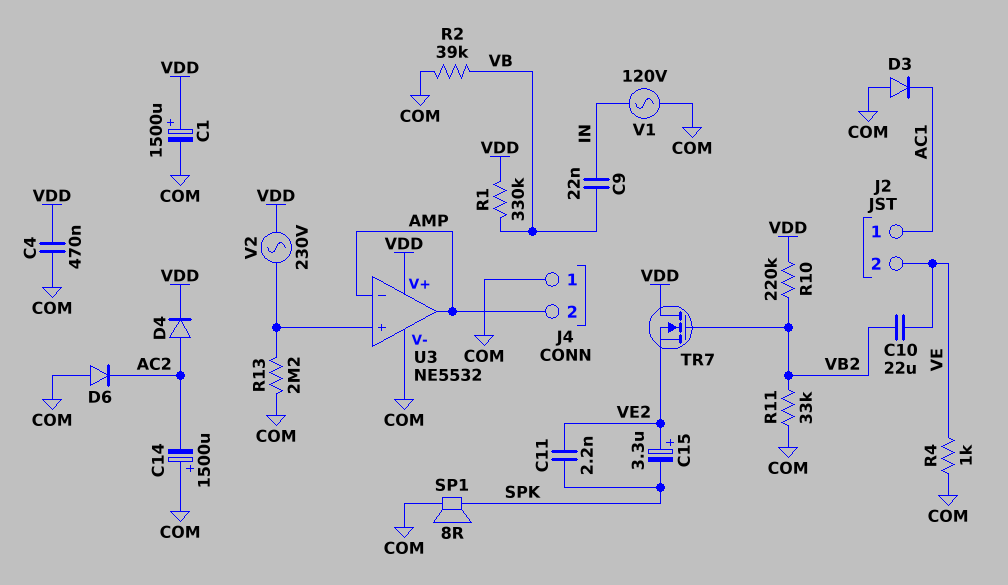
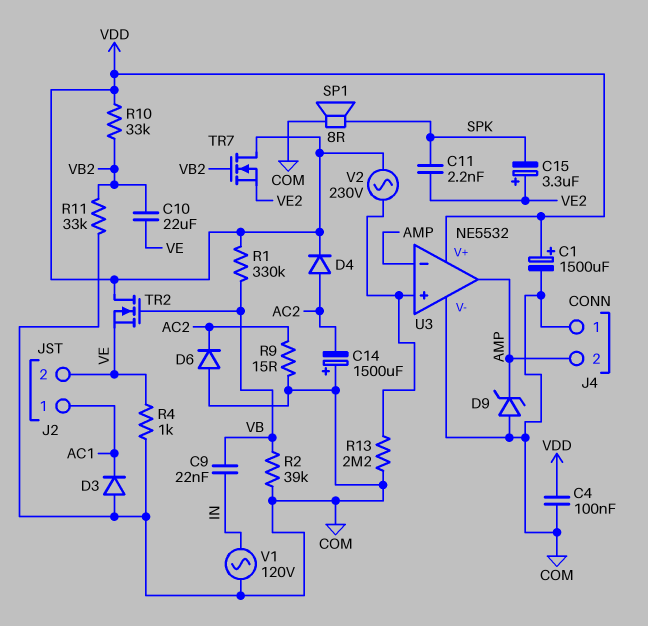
C4: 470nF (COM, VDD) -> 100nF (COM, VDD)
D9: none -> zener (A COM, K AMP)
R9: none -> 15 (AC2, COM)
R10: 220k (VB2, VDD) -> 33k (VB2, VDD)
TR2: none -> NMOS (G VB, D VDD, S VE)

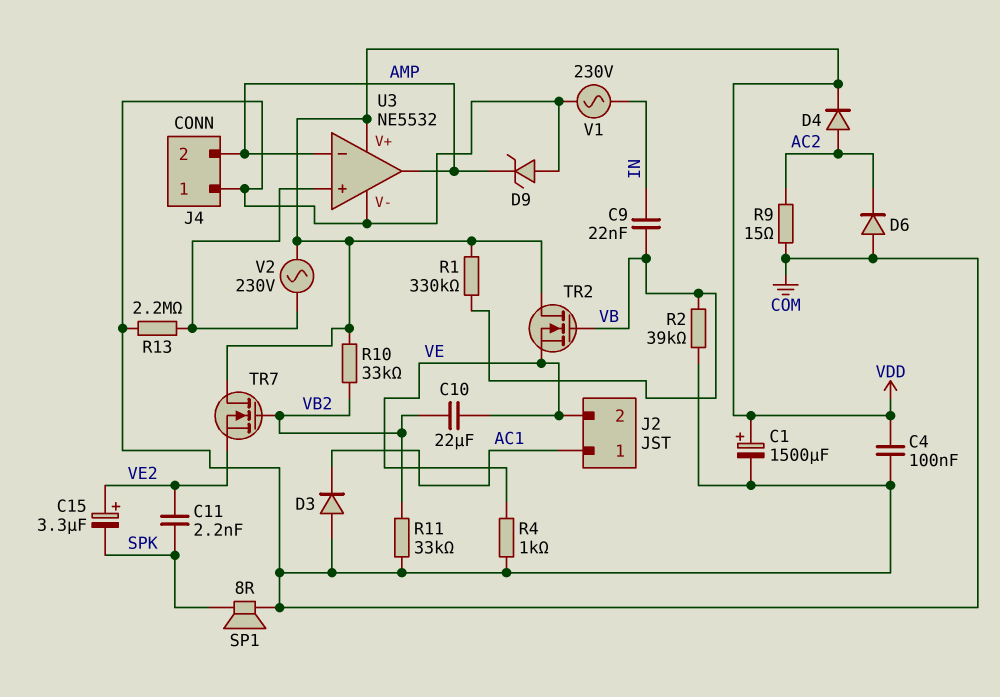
C14: 1500uF (plus COM, minus AC2) -> none
V1: AC 120V (COM, IN) -> AC 230V (COM, IN)

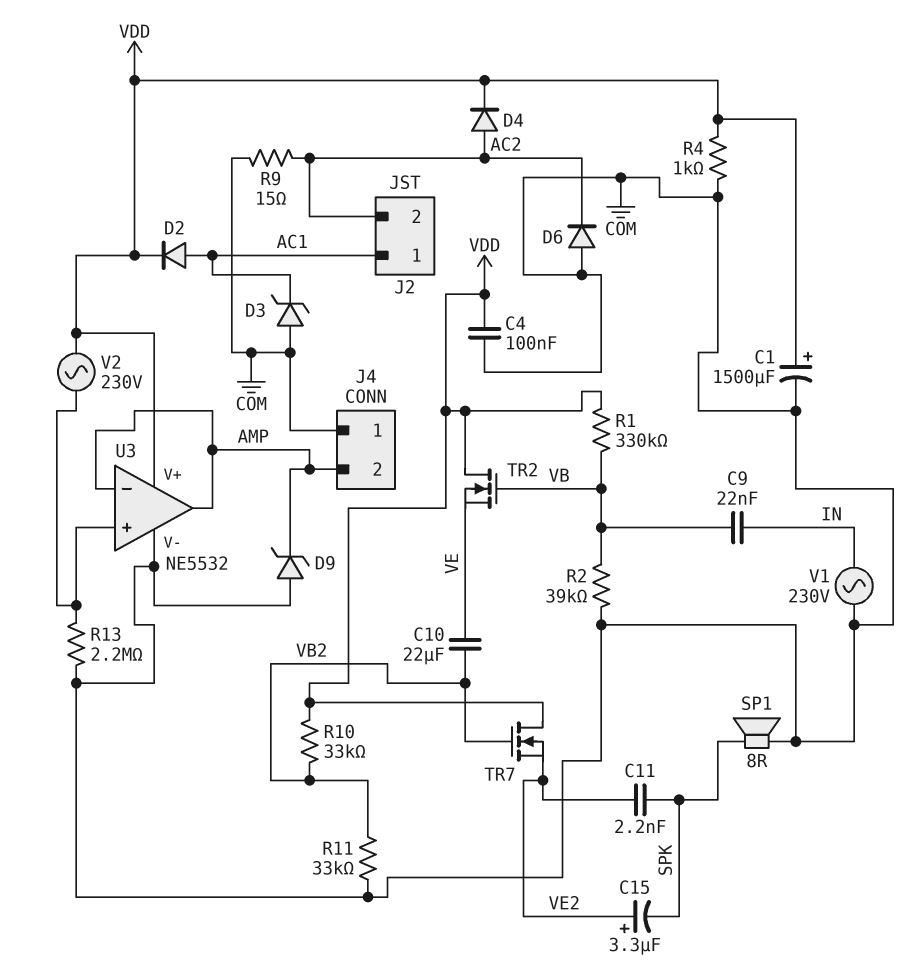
D2: none -> diode (A AC1, K VDD)
D3: diode (A COM, K AC1) -> zener (A COM, K AC1)
J2 pin 2: VE -> AC2
R4: 1k (COM, VE) -> 1k (COM, VDD)

